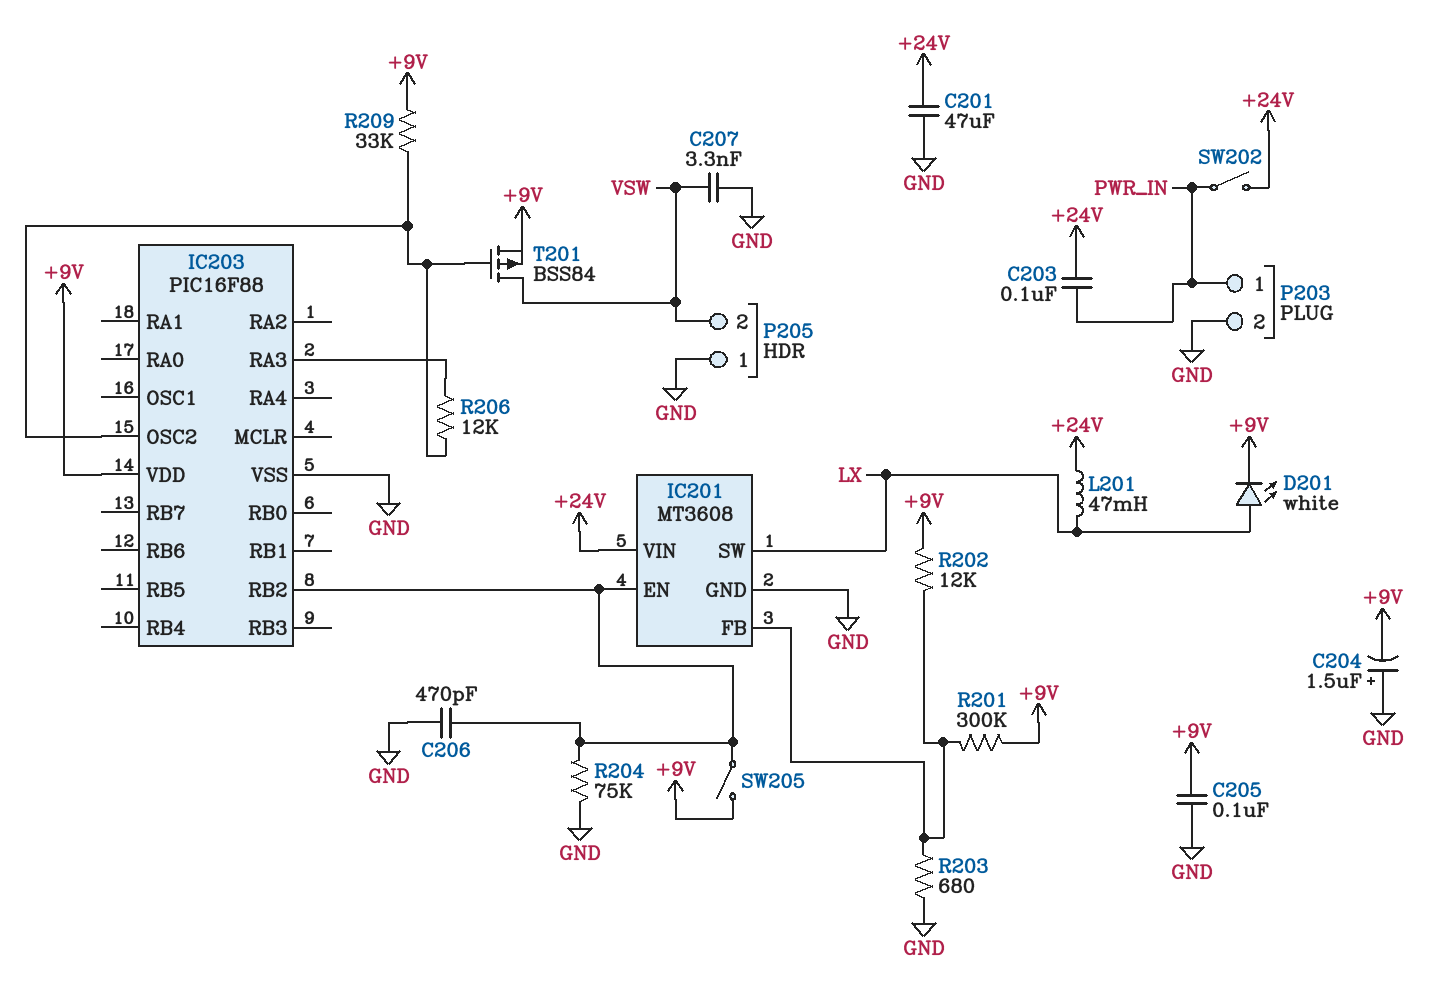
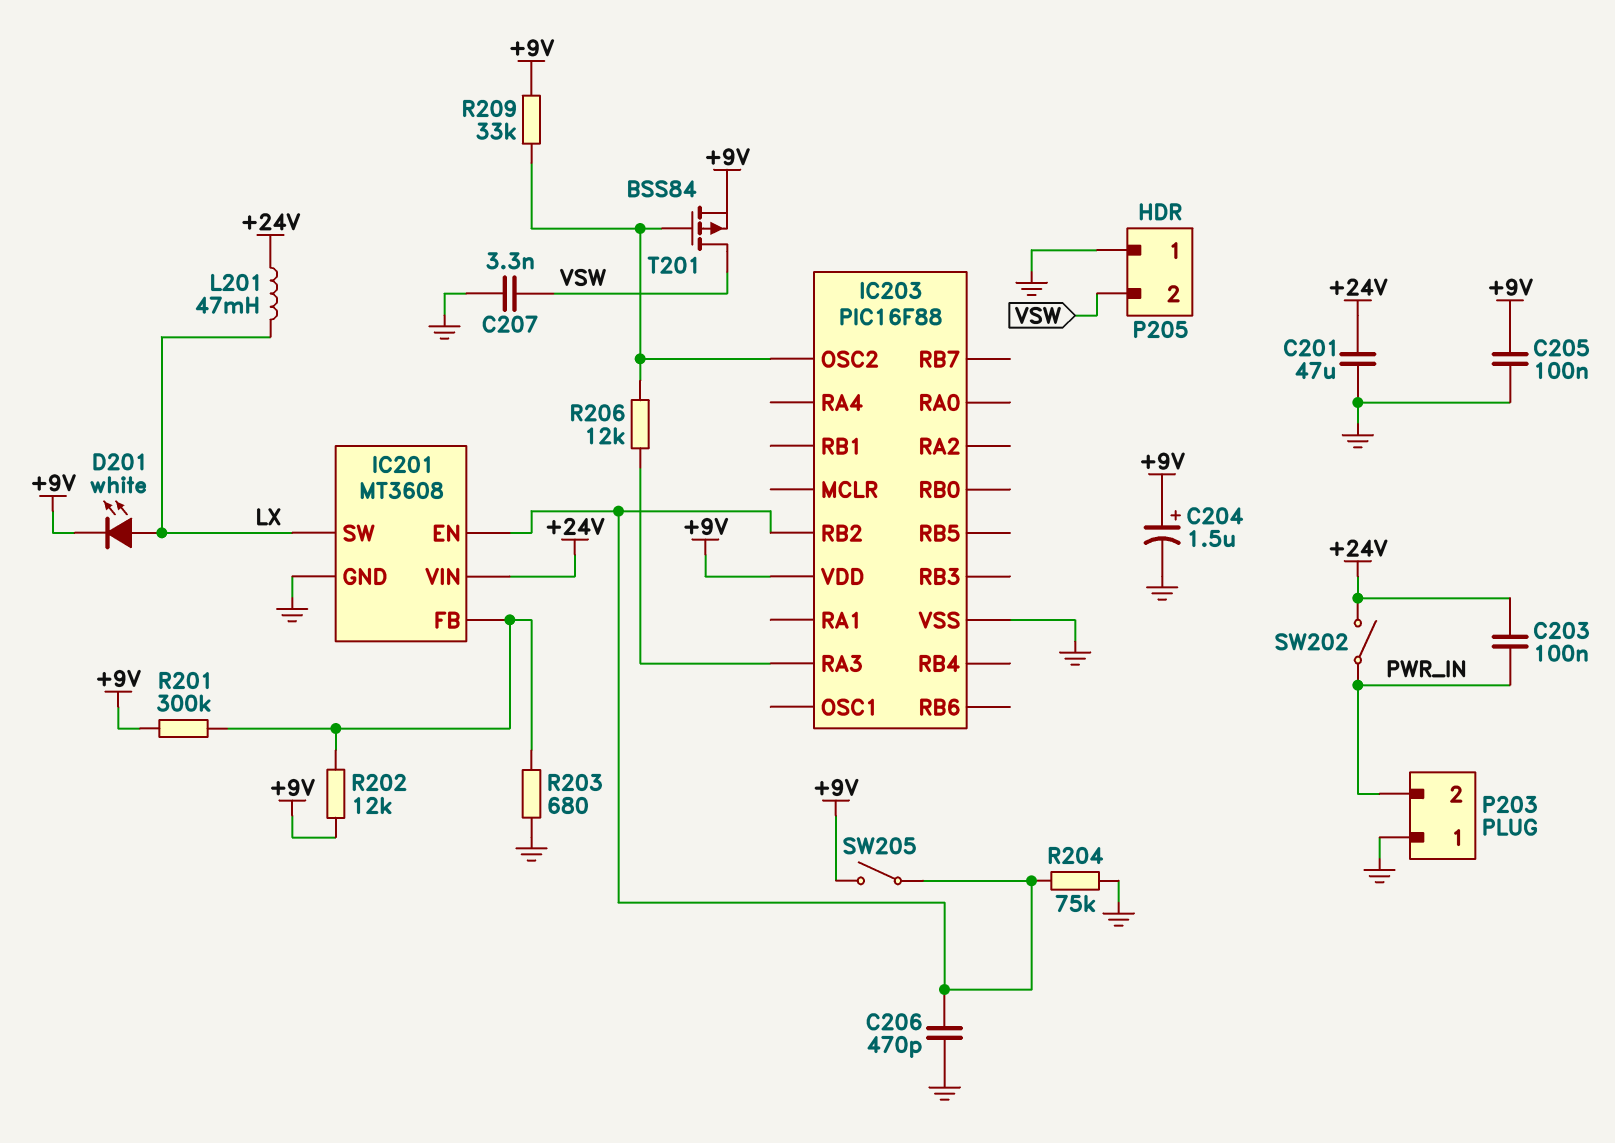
C204: 1.5uF (plus GND, minus +9V) -> 1.5uF (plus +9V, minus GND)
P203 pin 1: PWR_IN -> GND
P203 pin 2: GND -> PWR_IN

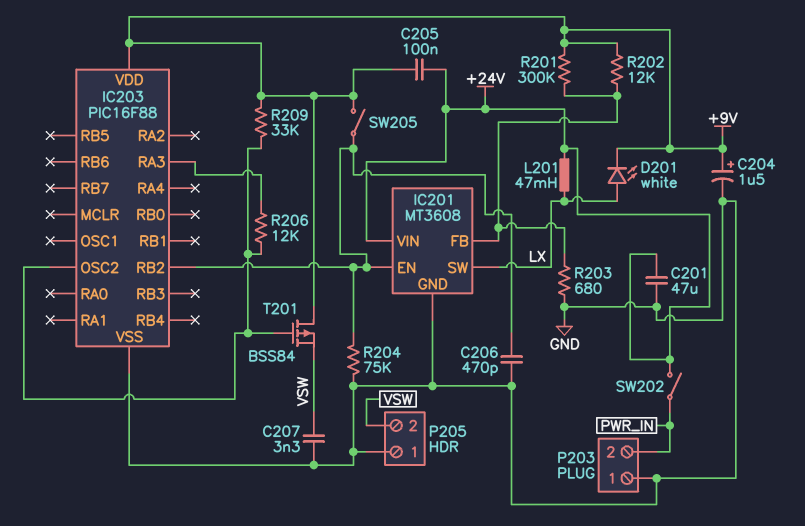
C203: 100nF (+24V, PWR_IN) -> none
C205: 100nF (+9V, GND) -> 100nF (+9V, +24V)
T201: PMOS BSS84 (G IC203/OSC2, D VSW, S +9V) -> PMOS BSS84 (G IC203/OSC2, D +9V, S VSW)

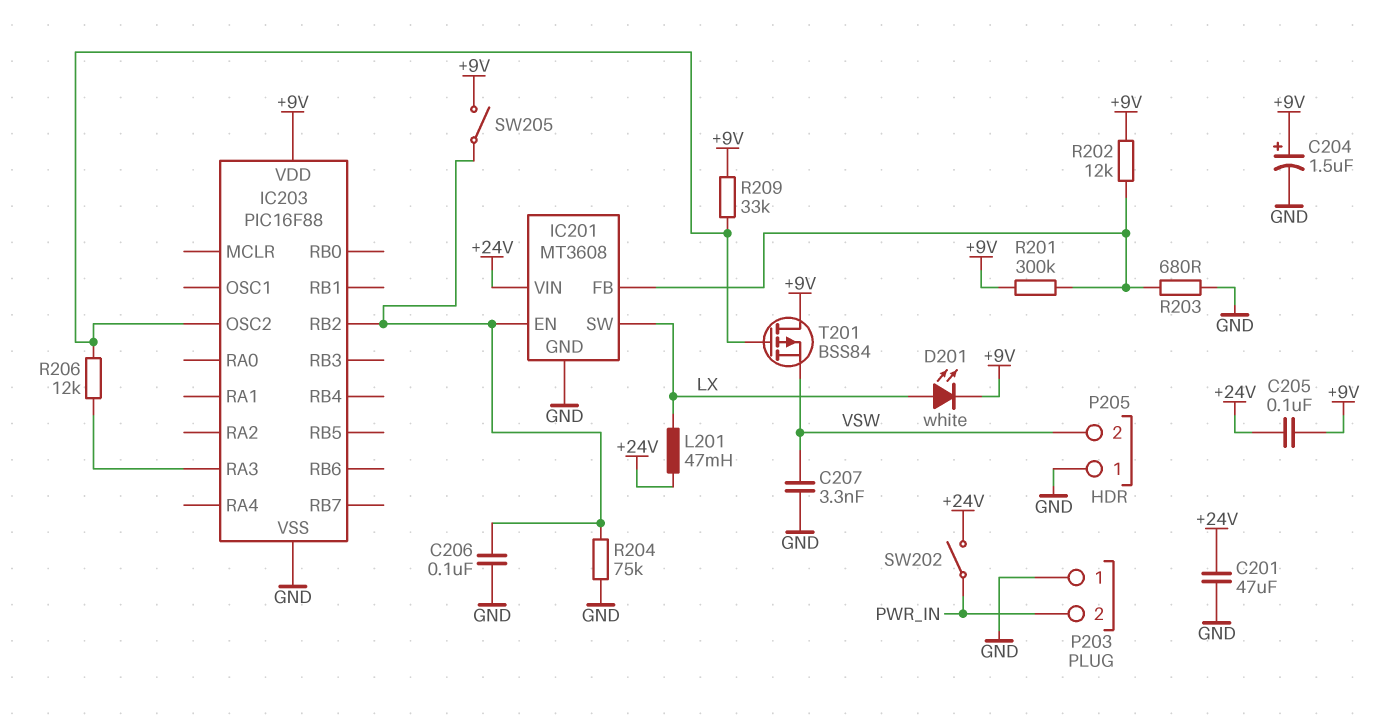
C206: 470pF (GND, IC201/EN) -> 100nF (GND, IC201/EN)

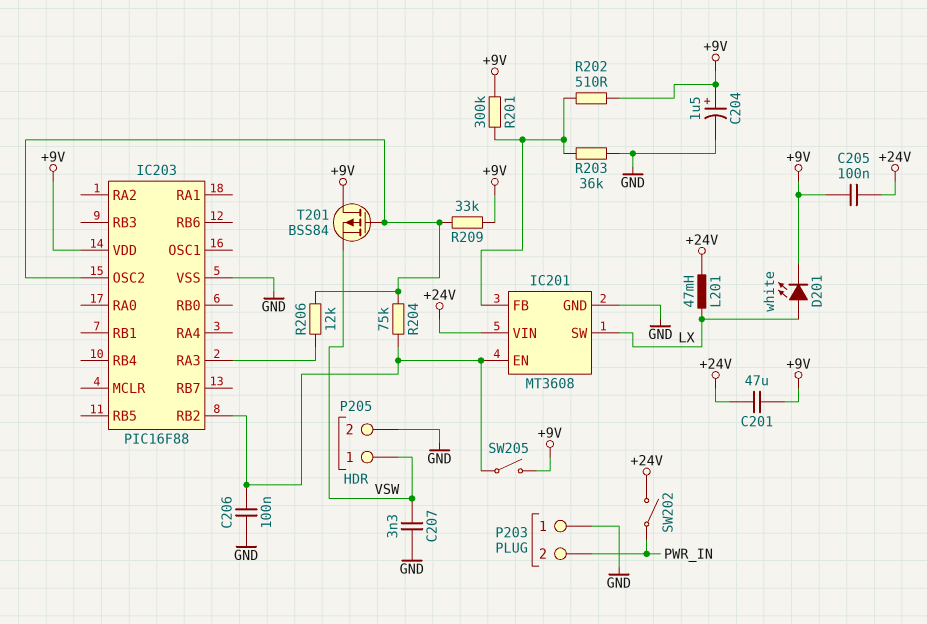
C201: 47uF (+24V, GND) -> 47uF (+9V, +24V)
P205 pin 1: GND -> VSW
P205 pin 2: VSW -> GND
R202: 12k (+9V, IC201/FB) -> 510 (+9V, IC201/FB)
R203: 680 (GND, IC201/FB) -> 36k (GND, IC201/FB)
R204: 75k (GND, IC201/EN) -> 75k (IC201/EN, IC203/OSC2)

